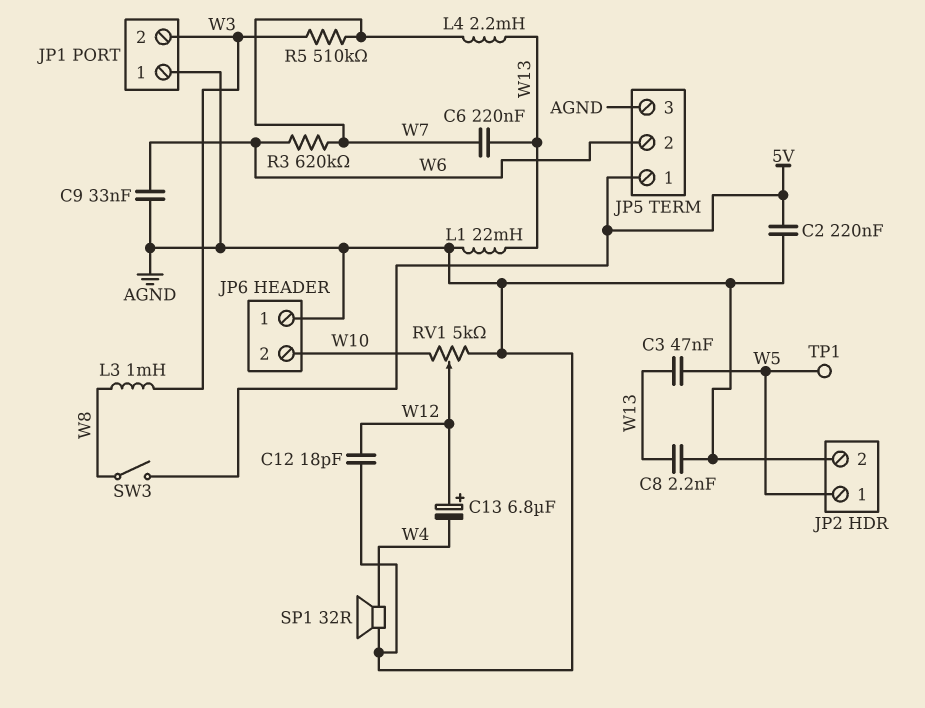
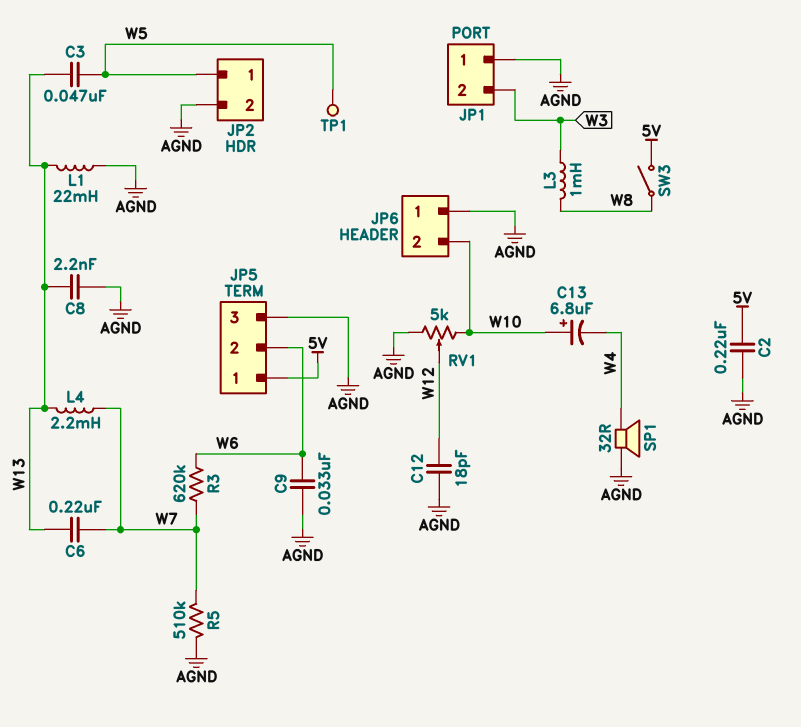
C13: 6.8uF (plus W12, minus W4) -> 6.8uF (plus W10, minus W4)
R5: 510k (W3, W7) -> 510k (AGND, W7)

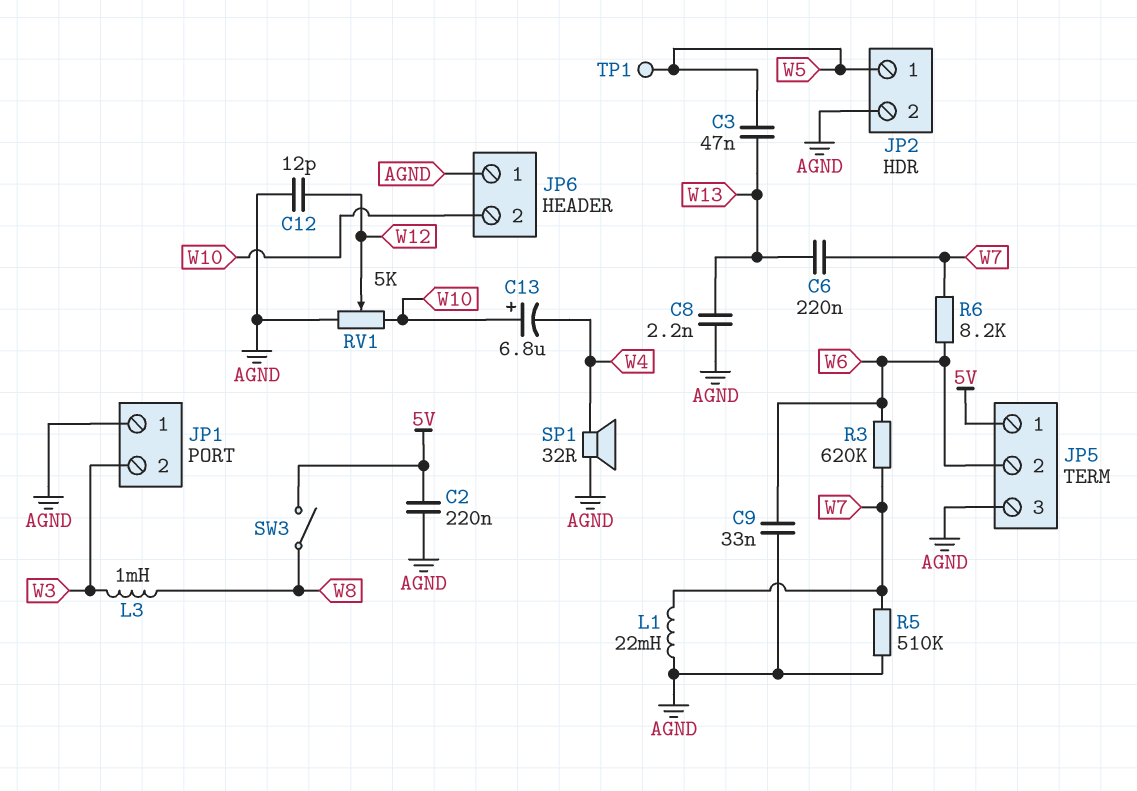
C12: 18pF (AGND, W12) -> 12pF (AGND, W12)
L1: 22mH (AGND, W13) -> 22mH (AGND, W7)
L4: 2.2mH (W7, W13) -> none
R6: none -> 8.2k (W6, W7)

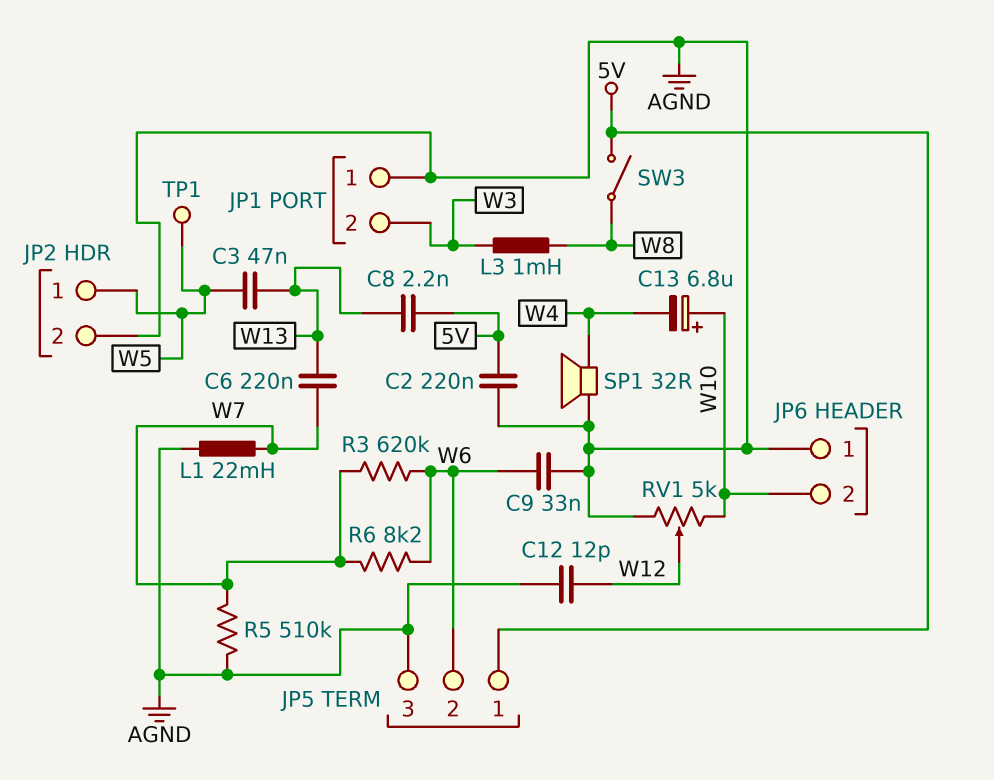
C8: 2.2nF (AGND, W13) -> 2.2nF (5V, W13)

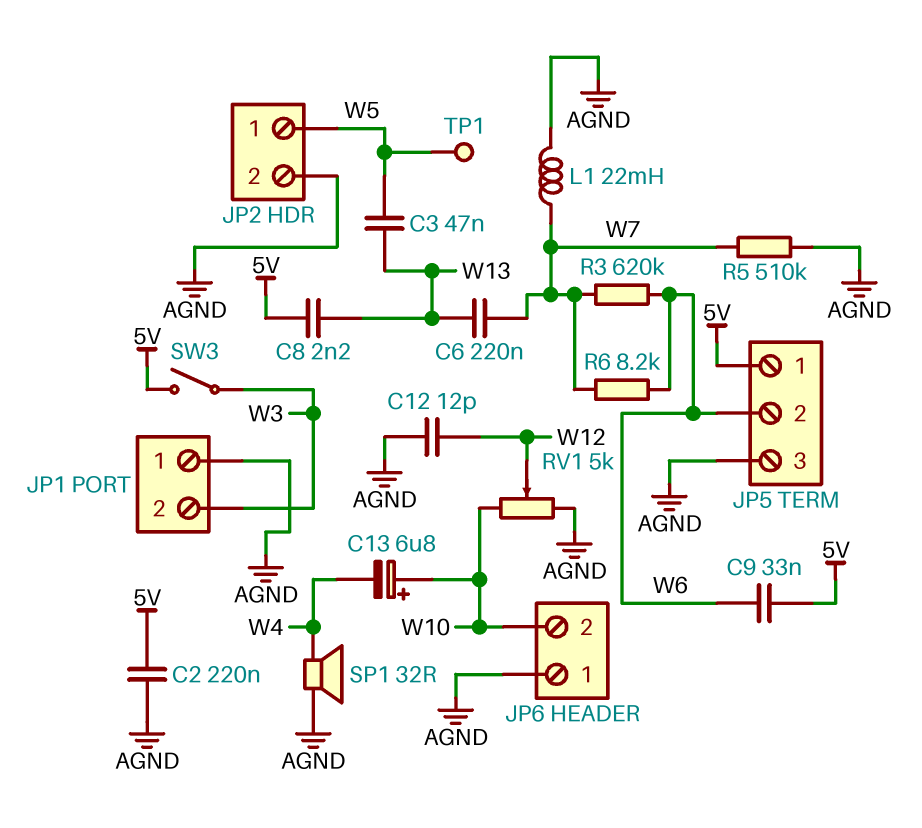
C9: 33nF (AGND, W6) -> 33nF (5V, W6)
L3: 1mH (W3, W8) -> none
SW3: switch (5V, W8) -> switch (5V, W3)

